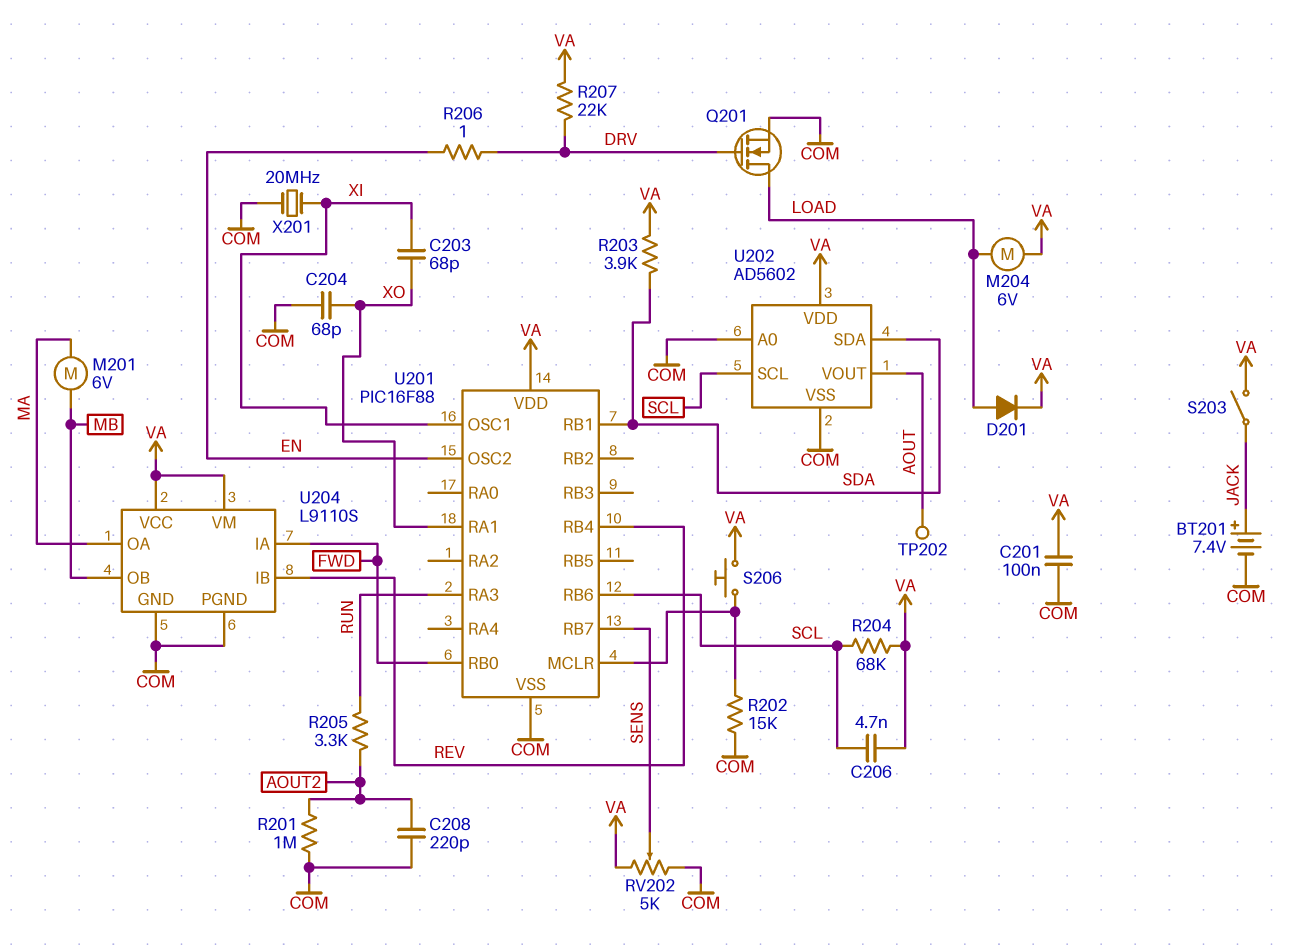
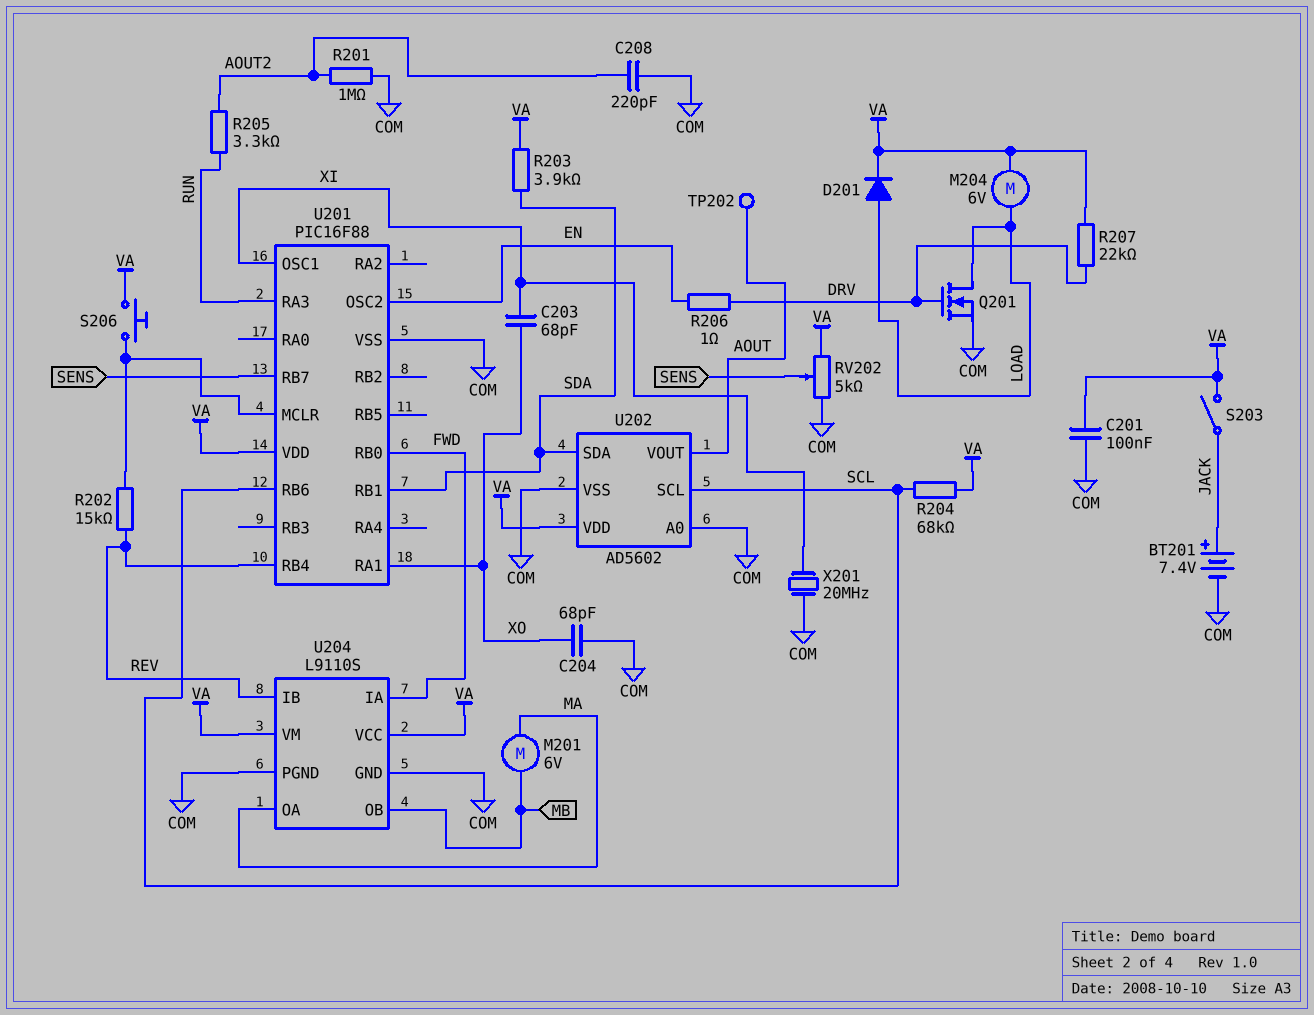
C206: 4.7nF (SCL, VA) -> none
R202: 15k (COM, U201/MCLR) -> 15k (REV, U201/MCLR)

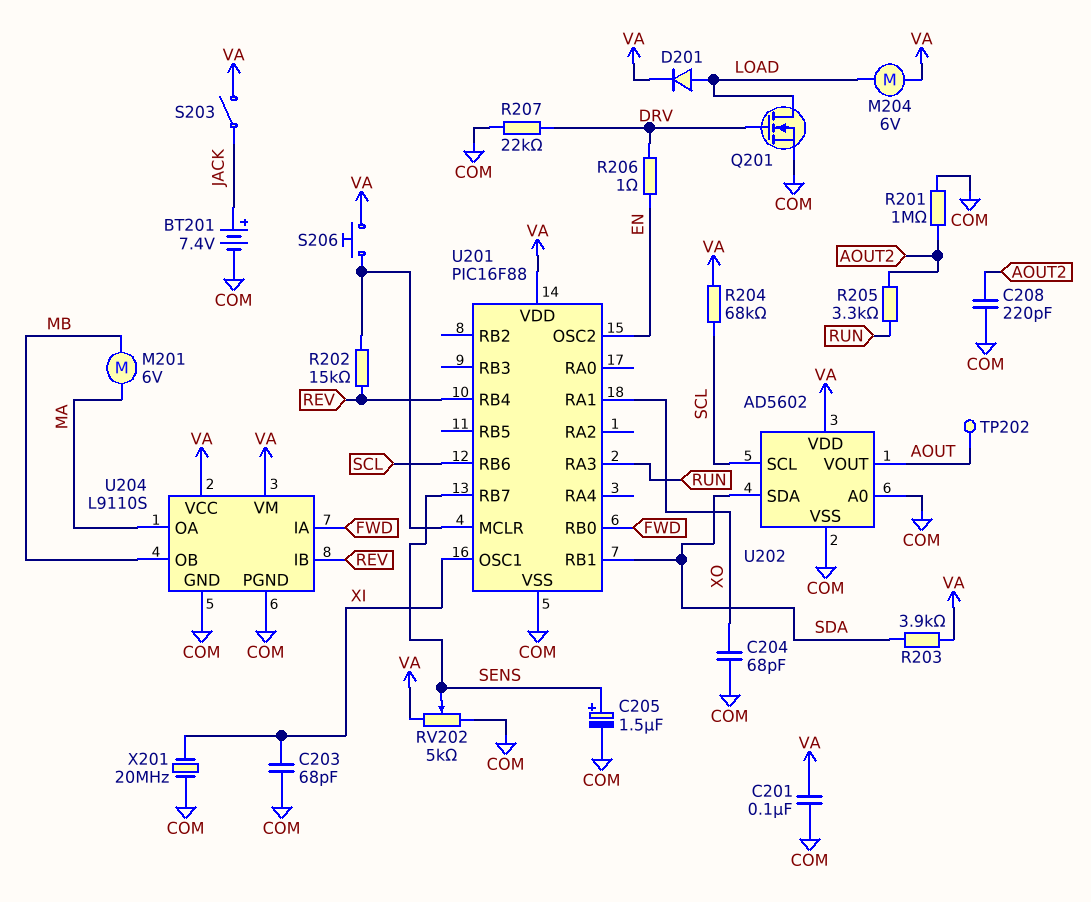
C203: 68pF (XI, XO) -> 68pF (COM, XI)
C205: none -> 1.5uF (plus SENS, minus COM)
R207: 22k (DRV, VA) -> 22k (COM, DRV)

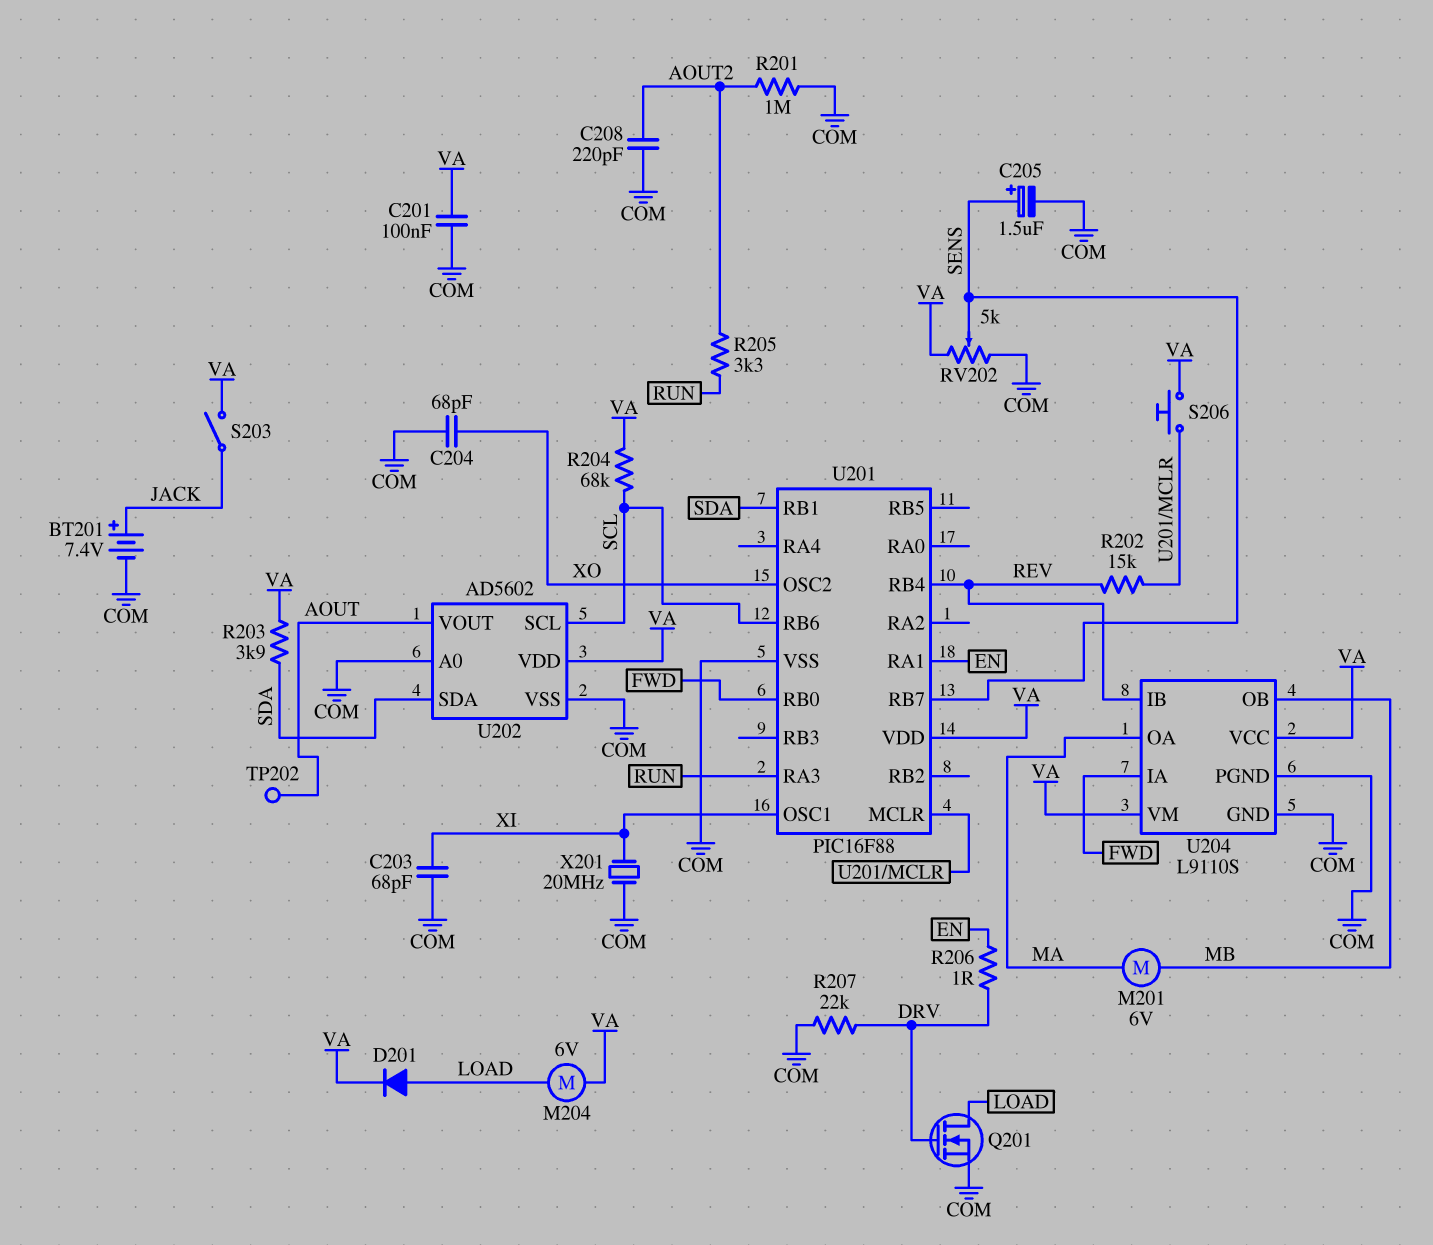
U201 pin OSC2: EN -> XO
U201 pin RA1: XO -> EN

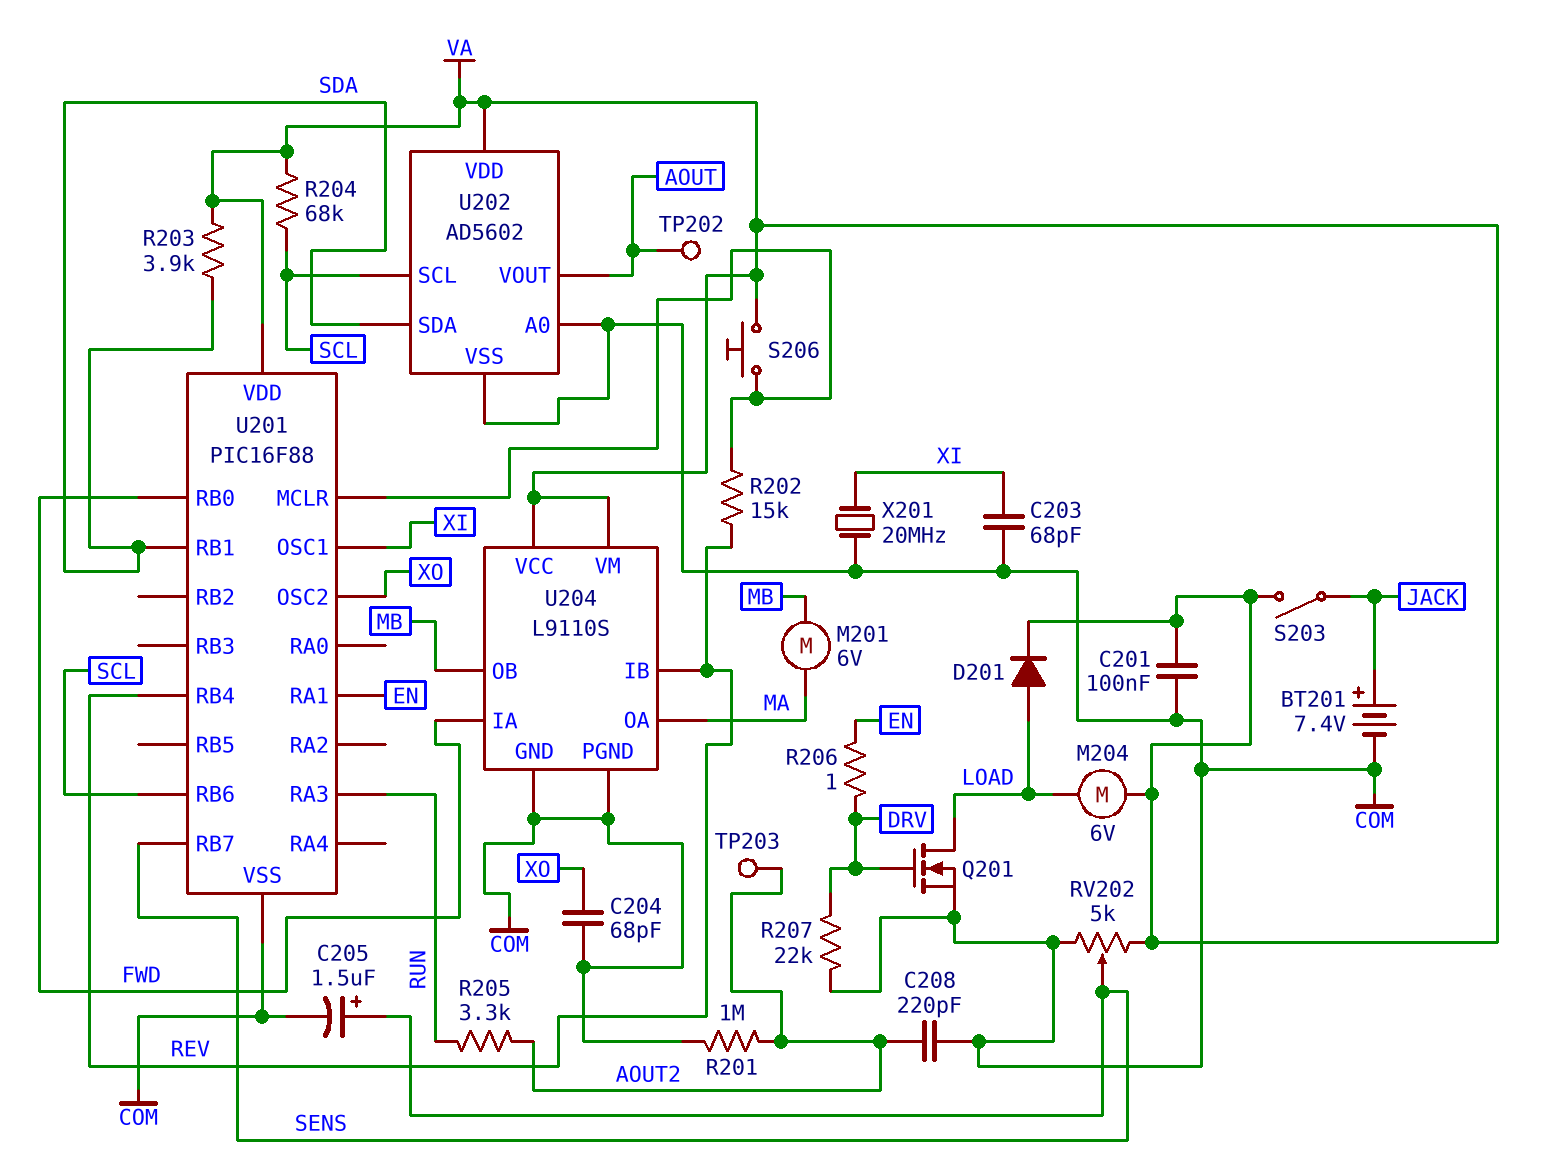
TP203: none -> test point (AOUT2)

